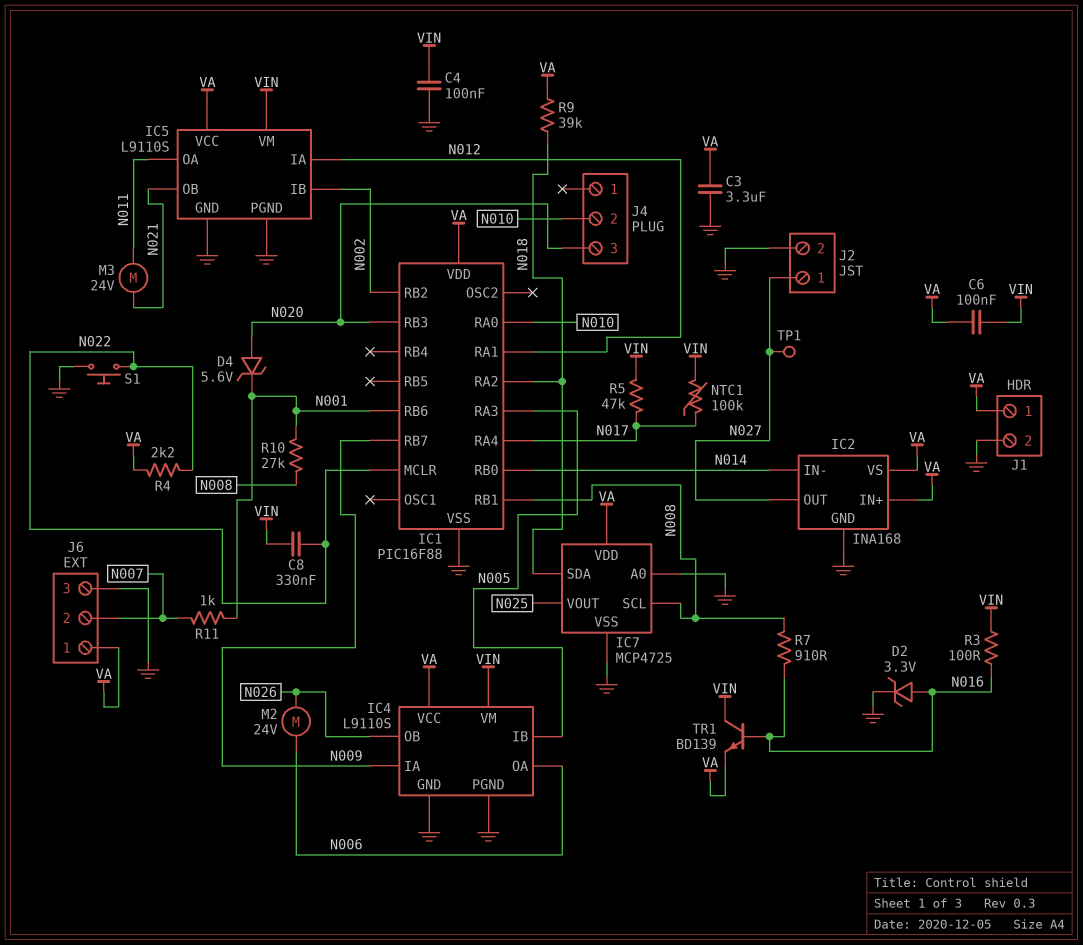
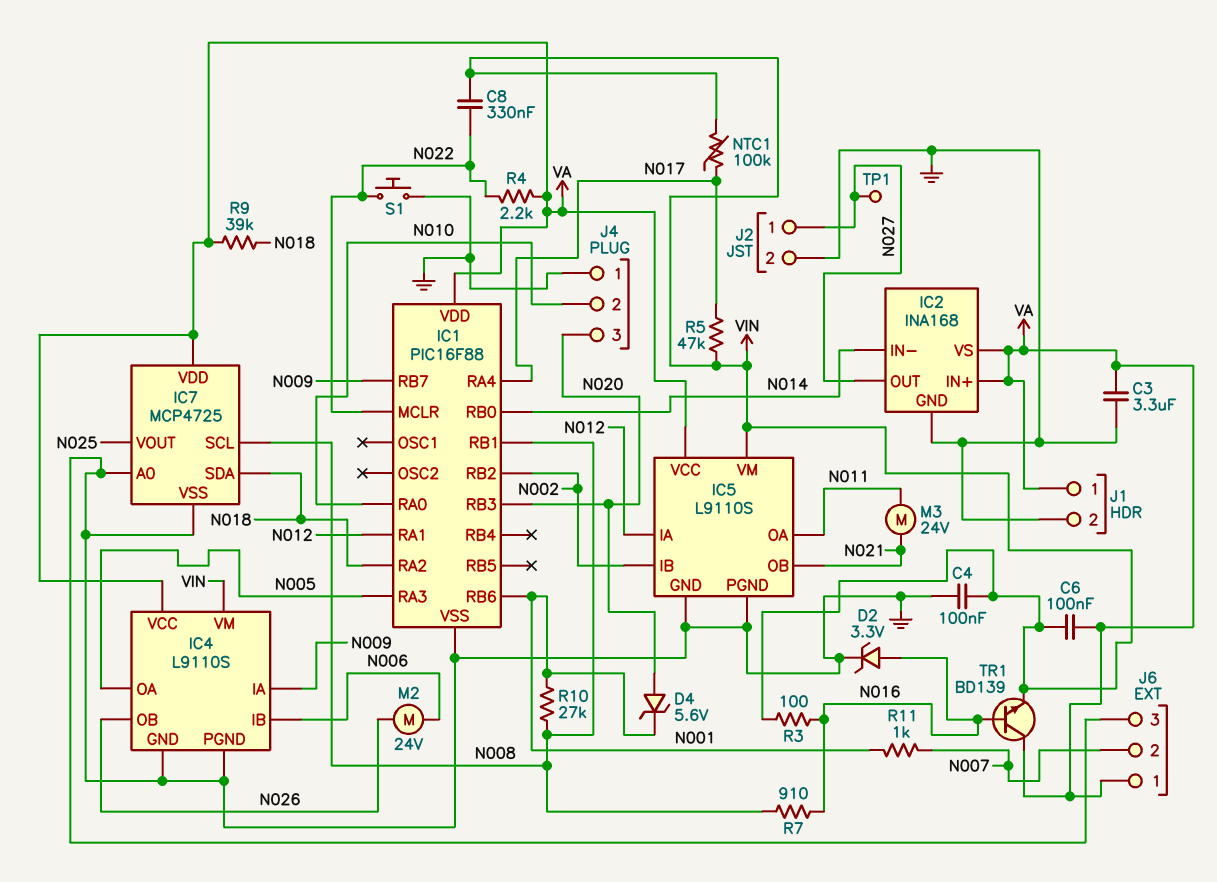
IC4 pin IB: N005 -> N006
IC4 pin OA: N006 -> N005
J4 pin 1: none -> GND
TR1: NPN BD139 (B N016, C VIN, E VA) -> NPN BD139 (B N016, C VA, E VIN)

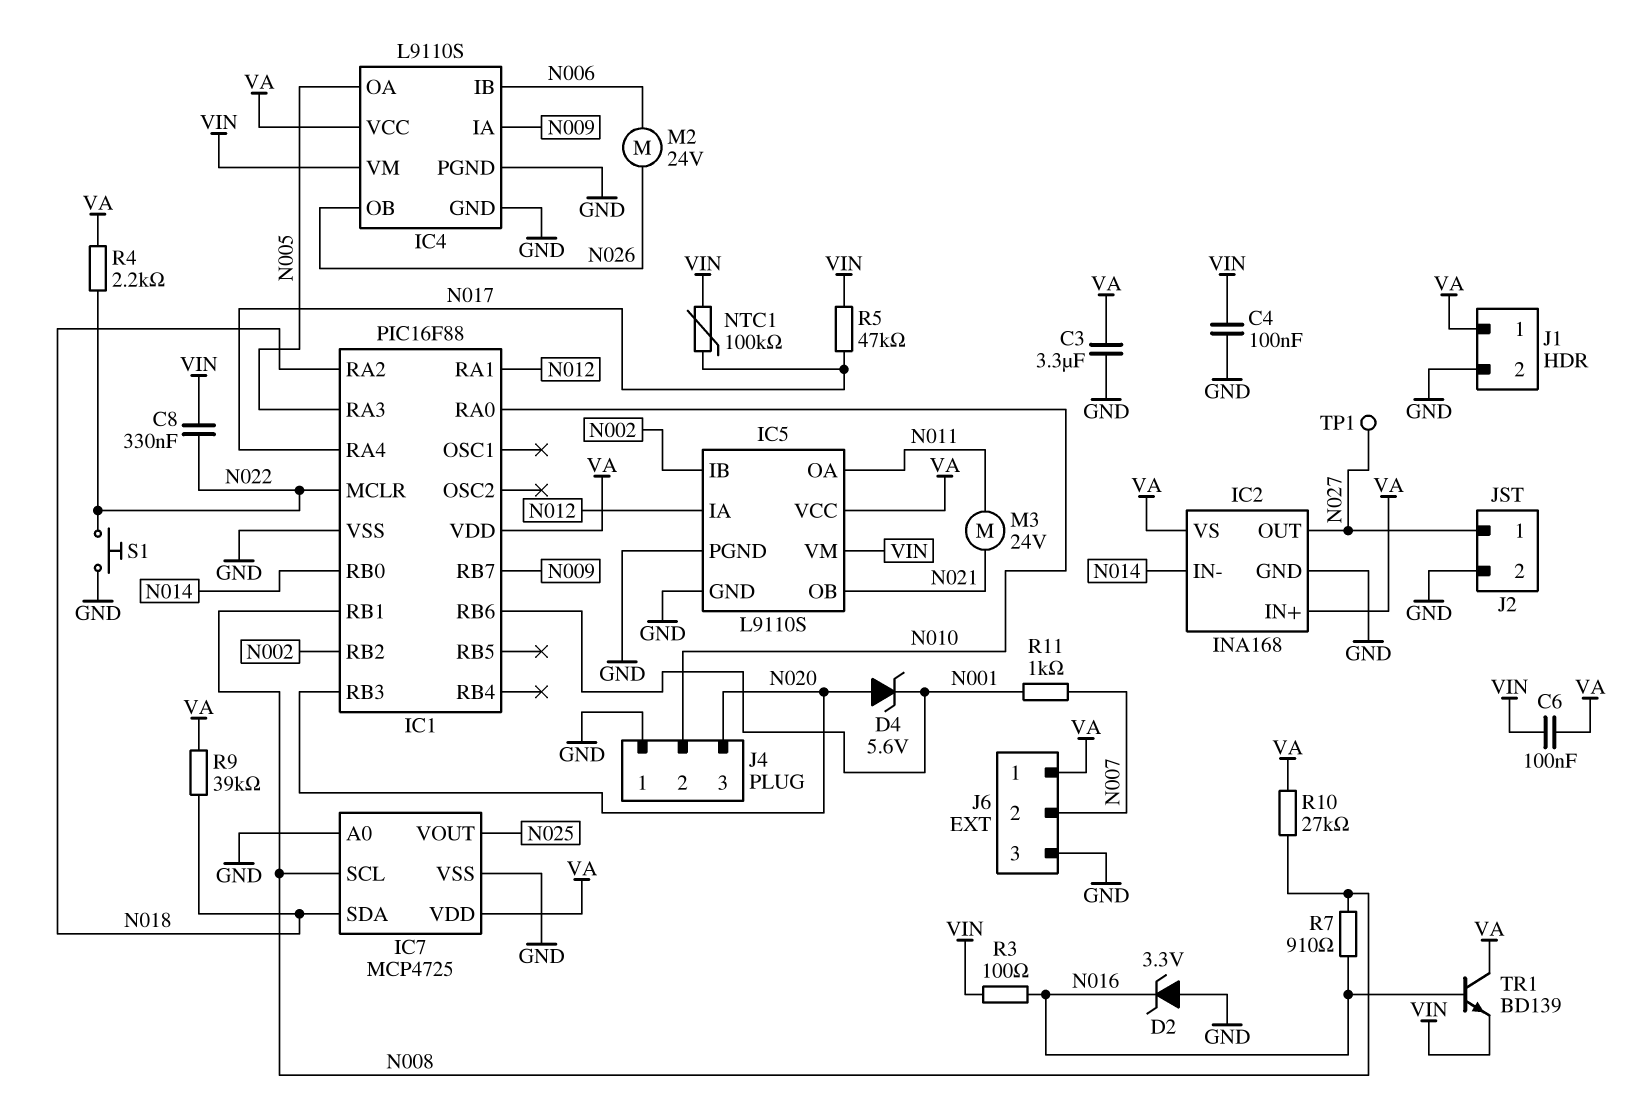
D2: zener 3.3V (A N016, K GND) -> zener 3.3V (A GND, K N016)
R10: 27k (N001, N008) -> 27k (N008, VA)

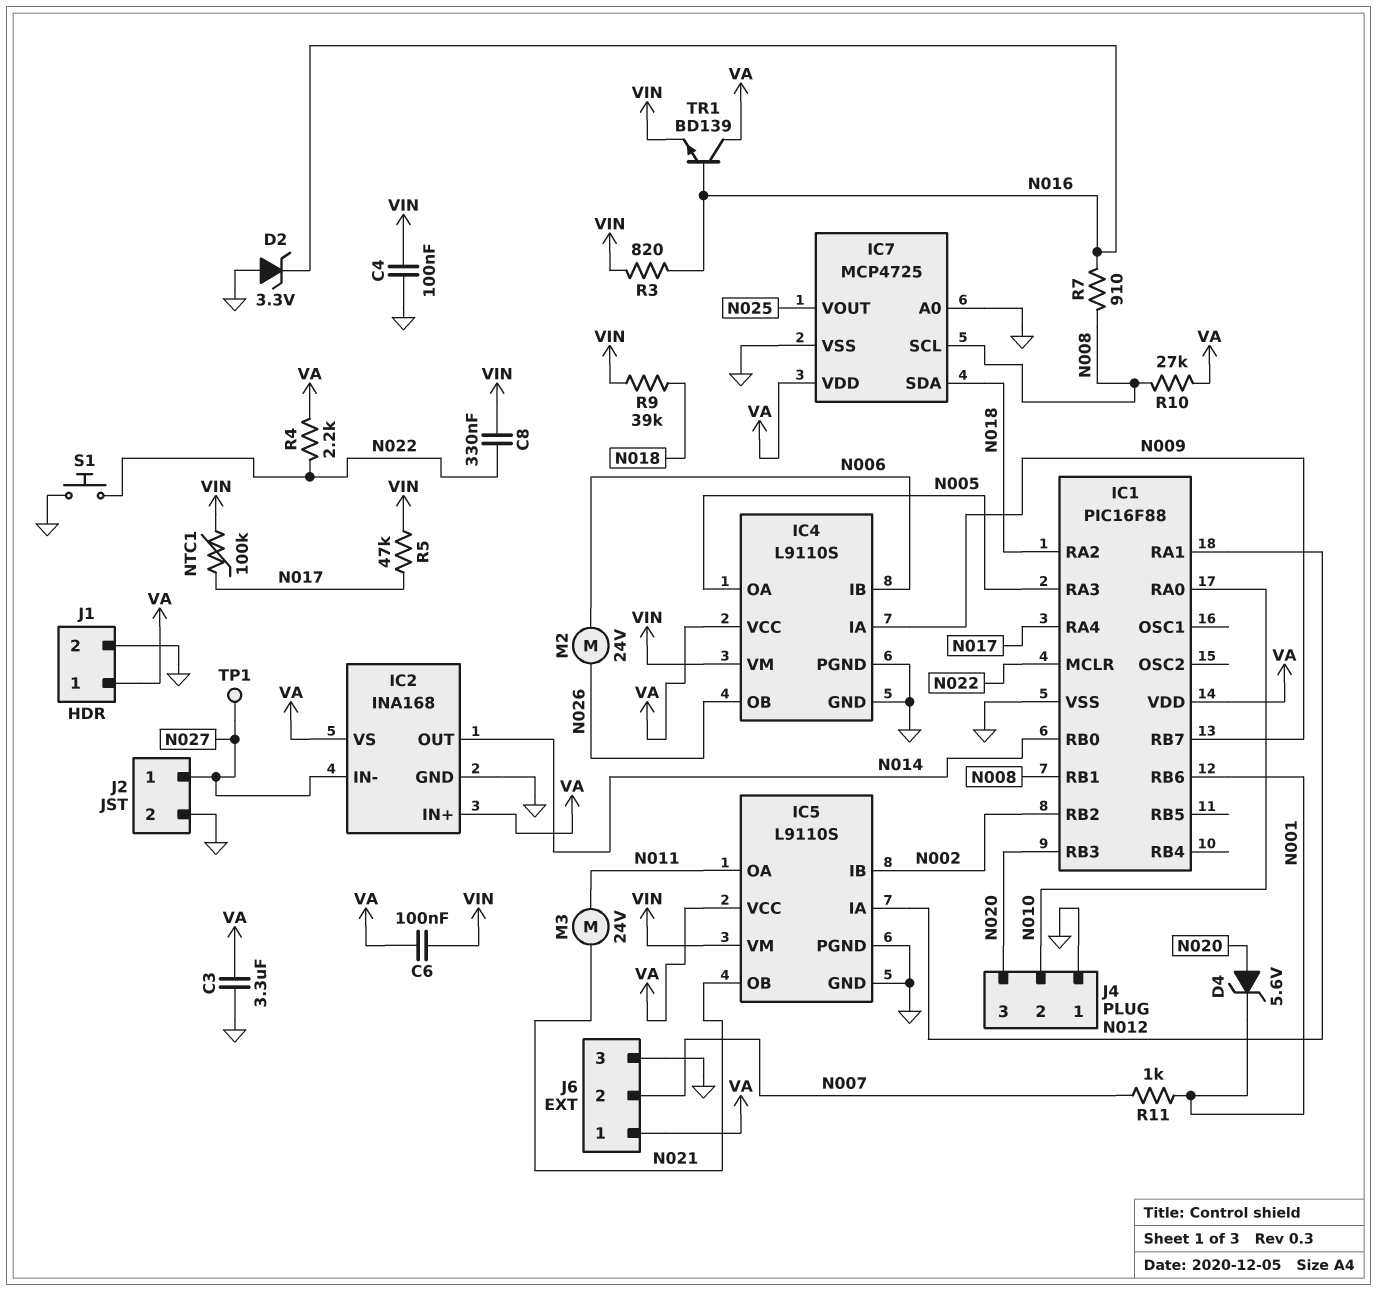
IC2 pin IN-: N014 -> N027
IC2 pin OUT: N027 -> N014
R3: 100 (N016, VIN) -> 820 (N016, VIN)
R9: 39k (N018, VA) -> 39k (N018, VIN)

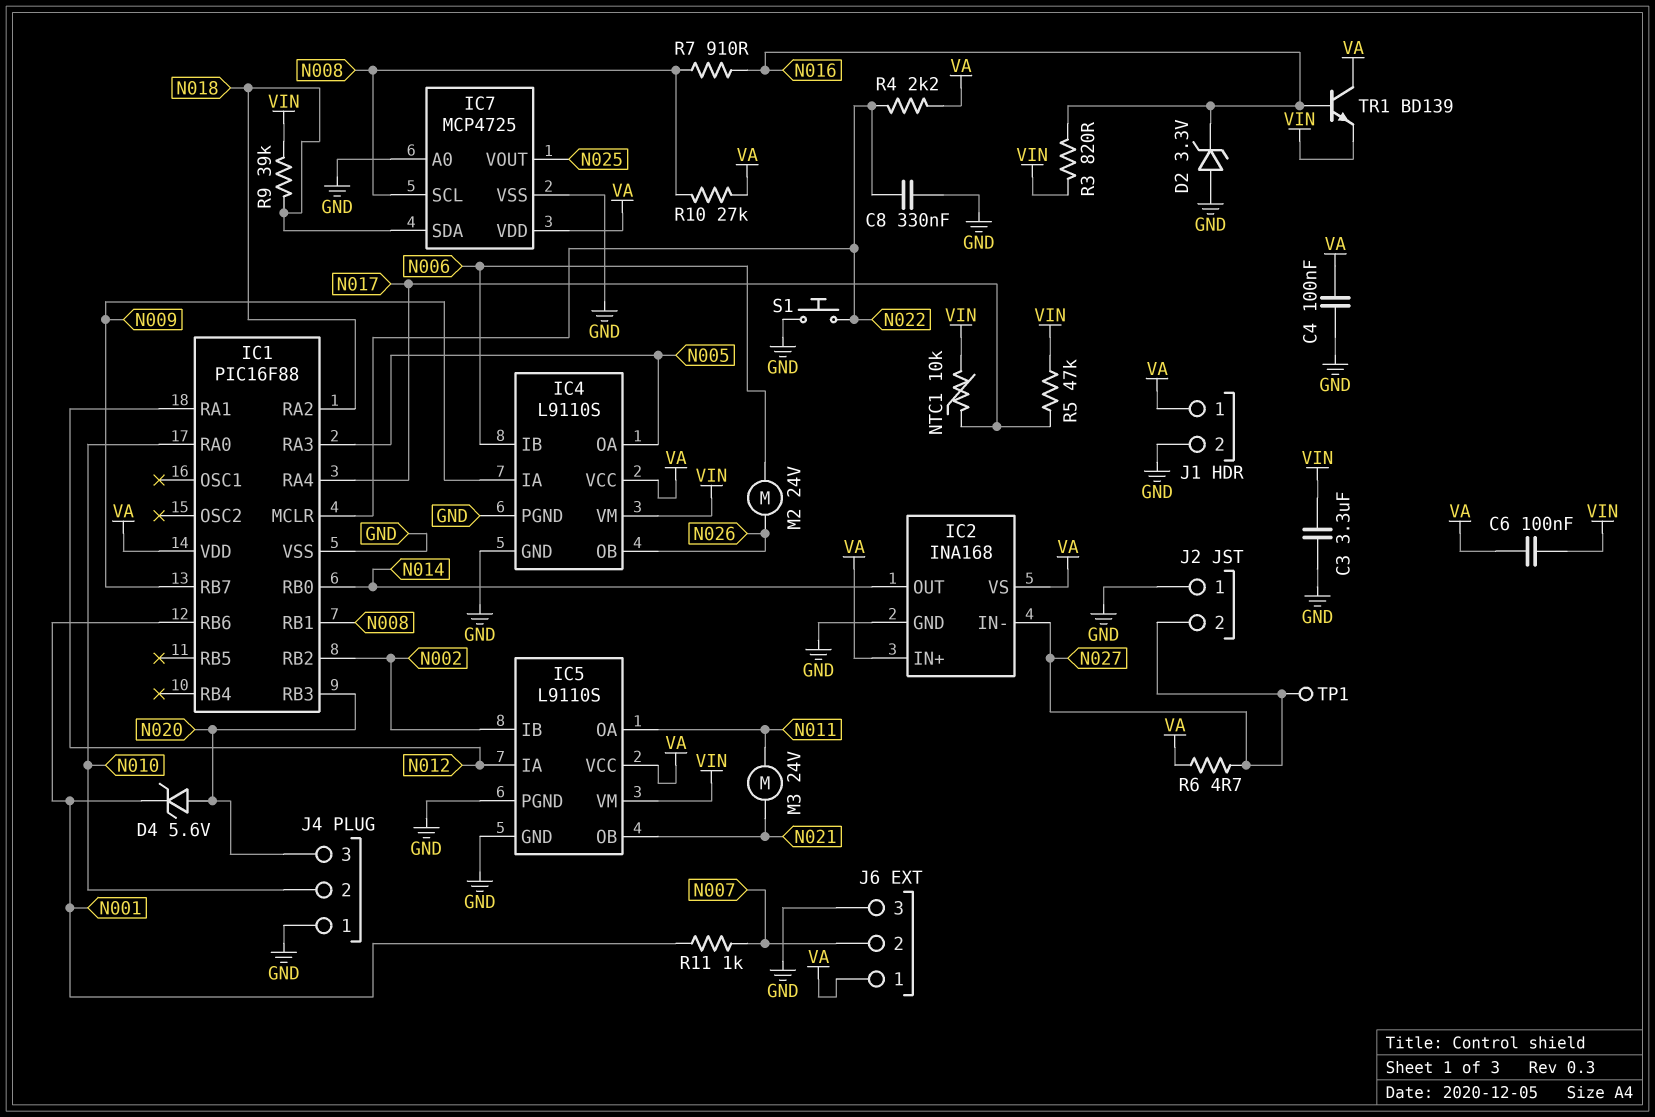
C3: 3.3uF (GND, VA) -> 3.3uF (GND, VIN)
C4: 100nF (GND, VIN) -> 100nF (GND, VA)
C8: 330nF (N022, VIN) -> 330nF (GND, N022)
J2 pin 1: N027 -> GND
J2 pin 2: GND -> N027
NTC1: 100k (N017, VIN) -> 10k (N017, VIN)
R6: none -> 4.7 (N027, VA)

